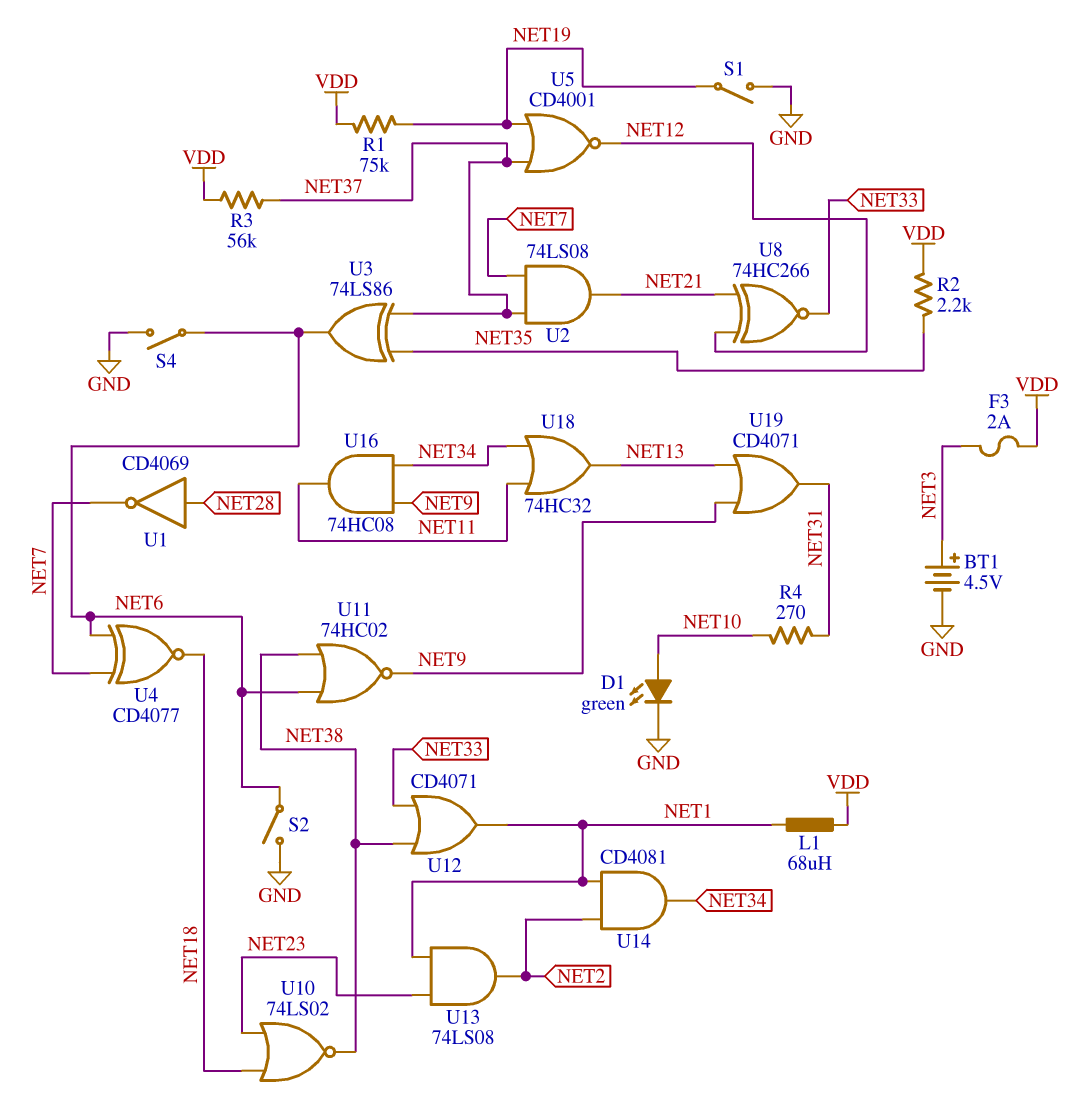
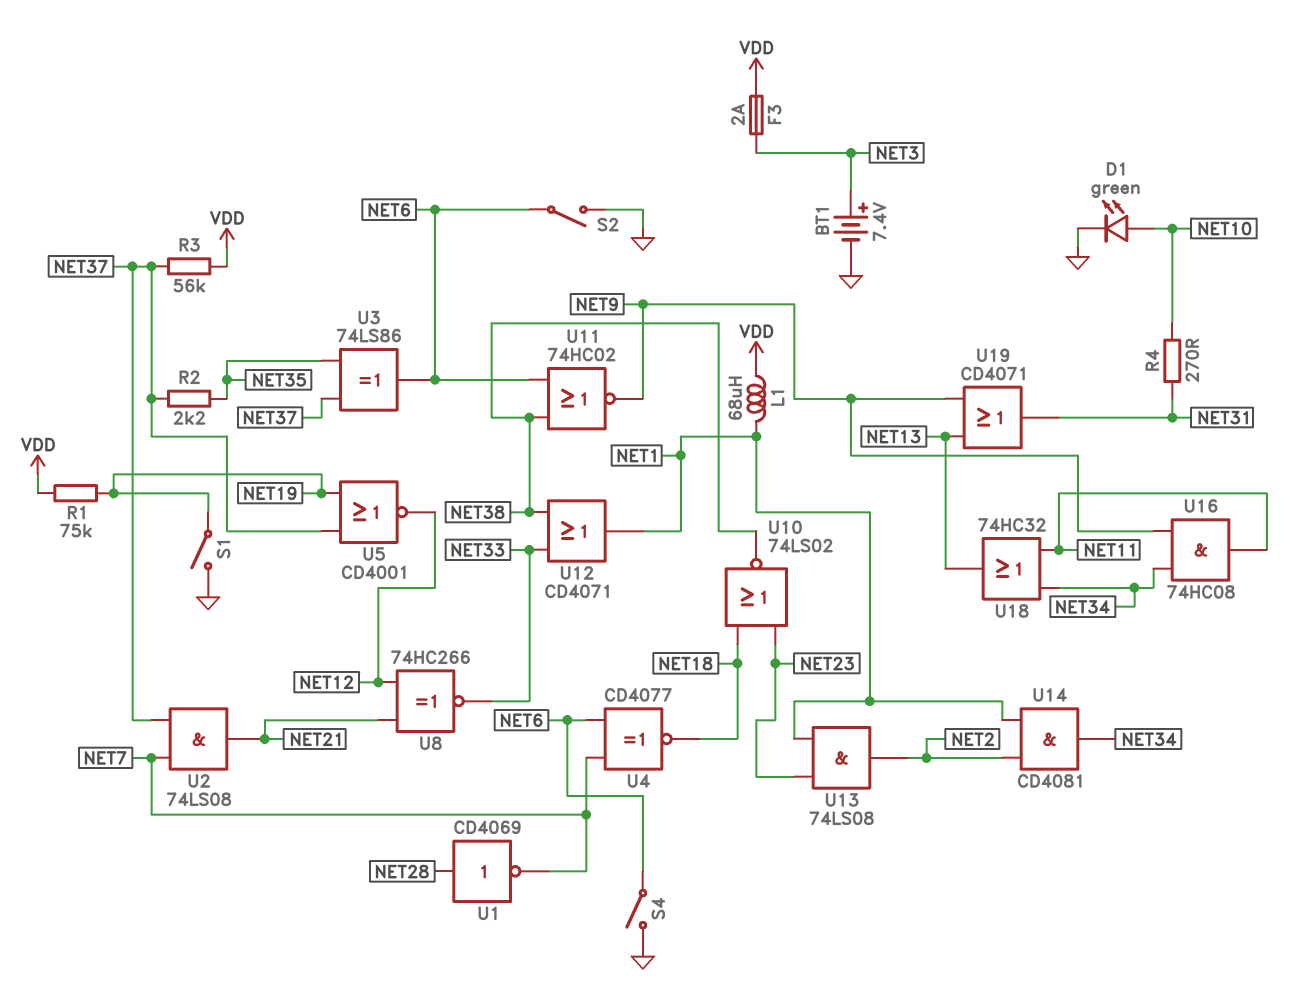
BT1: 4.5V (plus NET3, minus GND) -> 7.4V (plus NET3, minus GND)
R2: 2.2k (NET35, VDD) -> 2.2k (NET35, NET37)

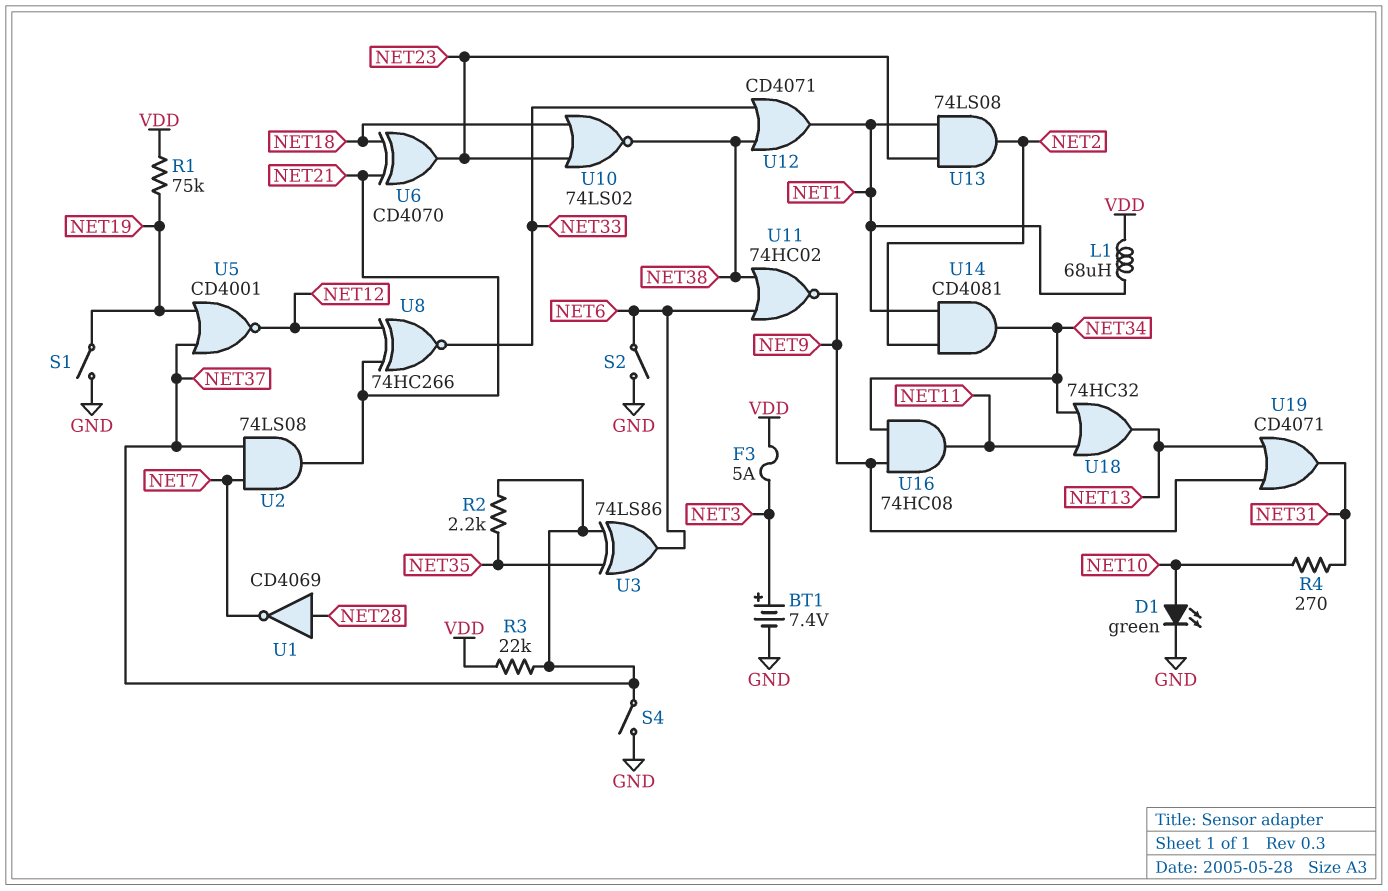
F3: 2A (NET3, VDD) -> 5A (NET3, VDD)
R3: 56k (NET37, VDD) -> 22k (NET37, VDD)
S4: switch (GND, NET6) -> switch (GND, NET37)
U4: XNOR CD4077 (in NET6, in NET7, out NET18) -> none
U6: none -> XOR CD4070 (in NET18, in NET21, out NET23)

